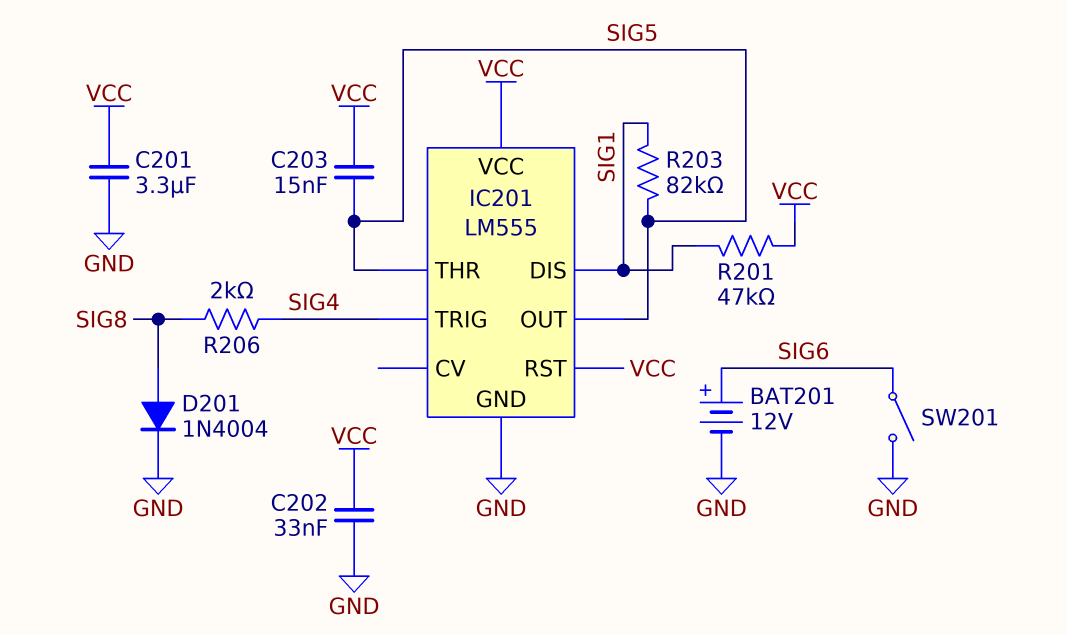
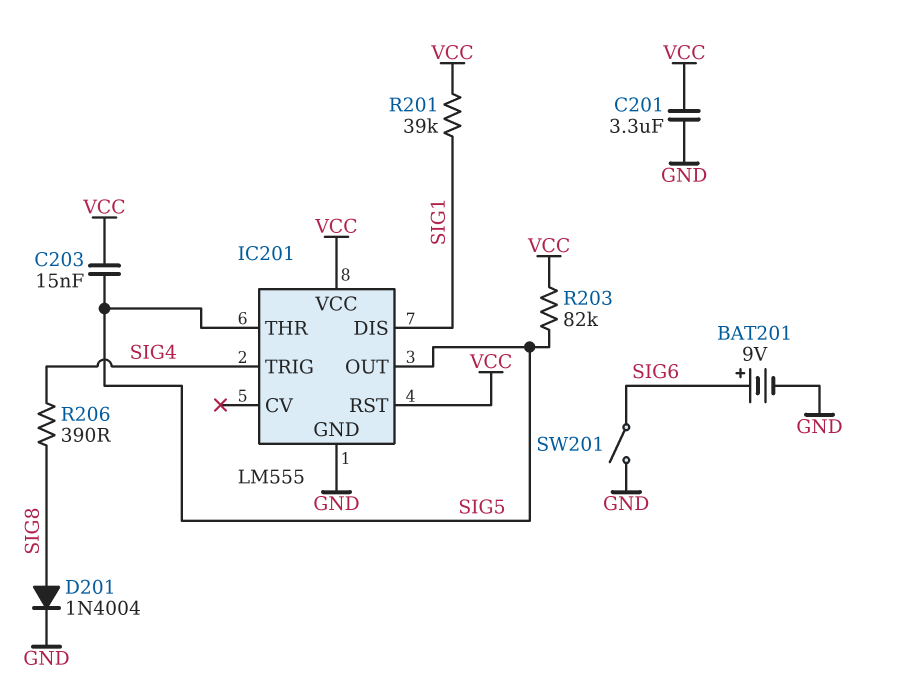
BAT201: 12V (plus SIG6, minus GND) -> 9V (plus SIG6, minus GND)
C202: 33nF (GND, VCC) -> none
R201: 47k (SIG1, VCC) -> 39k (SIG1, VCC)
R203: 82k (SIG1, SIG5) -> 82k (SIG5, VCC)
R206: 2k (SIG4, SIG8) -> 390 (SIG4, SIG8)

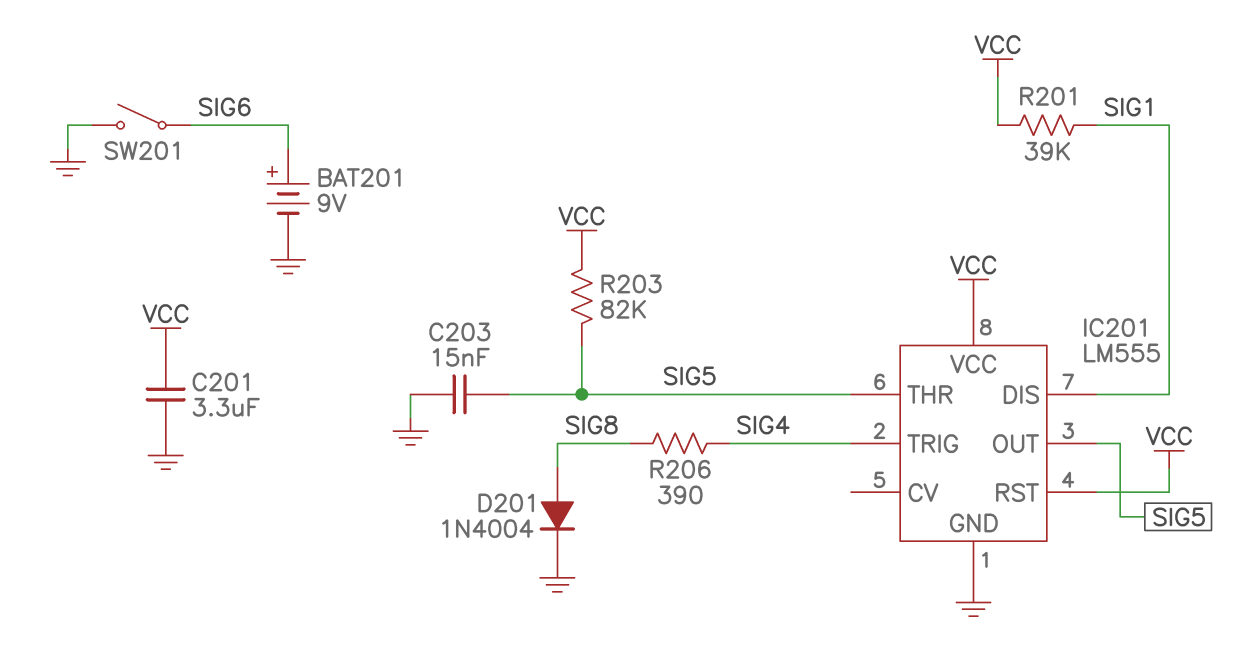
C203: 15nF (SIG5, VCC) -> 15nF (GND, SIG5)

